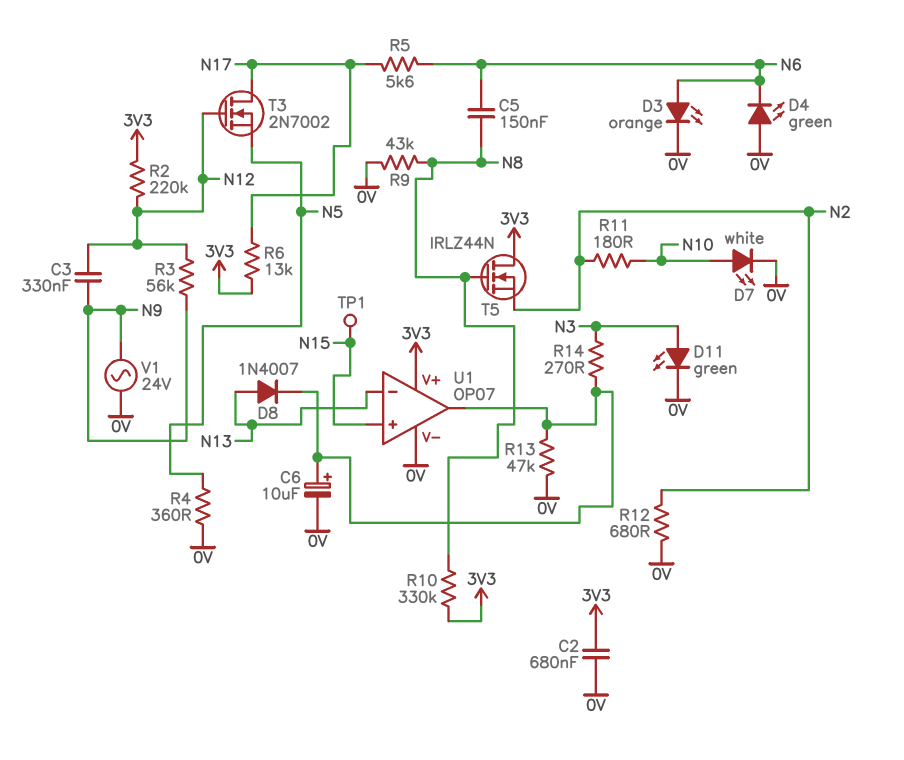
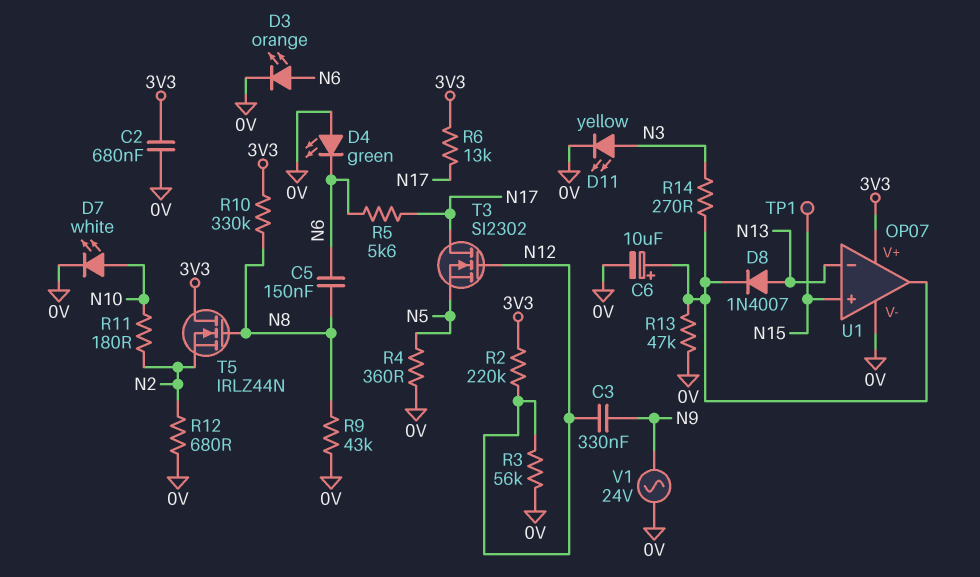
D11: LED green (A N3, K 0V) -> LED yellow (A N3, K 0V)
R3: 56k (N9, N12) -> 56k (0V, N12)
T3: NMOS 2N7002 (G N12, D N17, S N5) -> NMOS SI2302 (G N12, D N17, S N5)

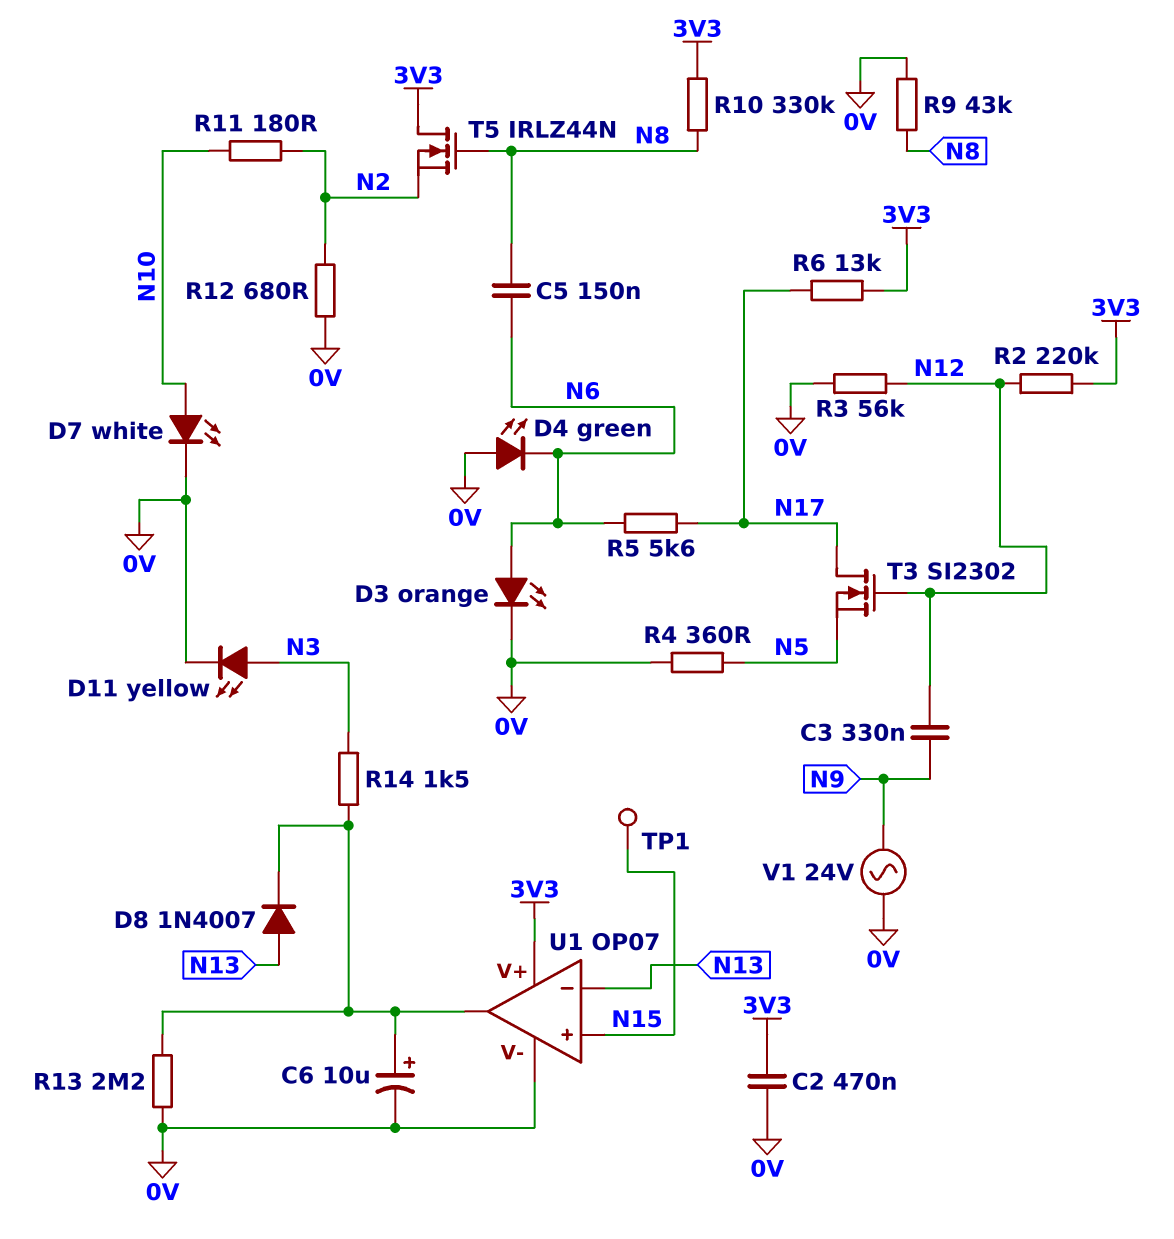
C2: 680nF (0V, 3V3) -> 470nF (0V, 3V3)
R13: 47k (0V, U1/out) -> 2.2M (0V, U1/out)
R14: 270 (N3, U1/out) -> 1.5k (N3, U1/out)

